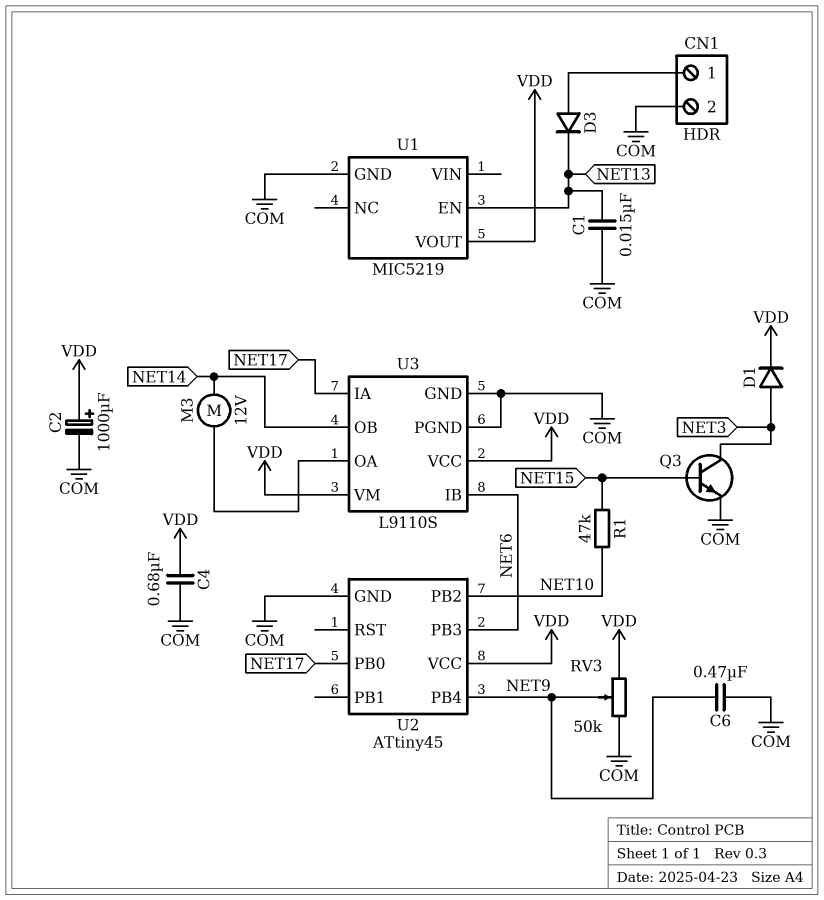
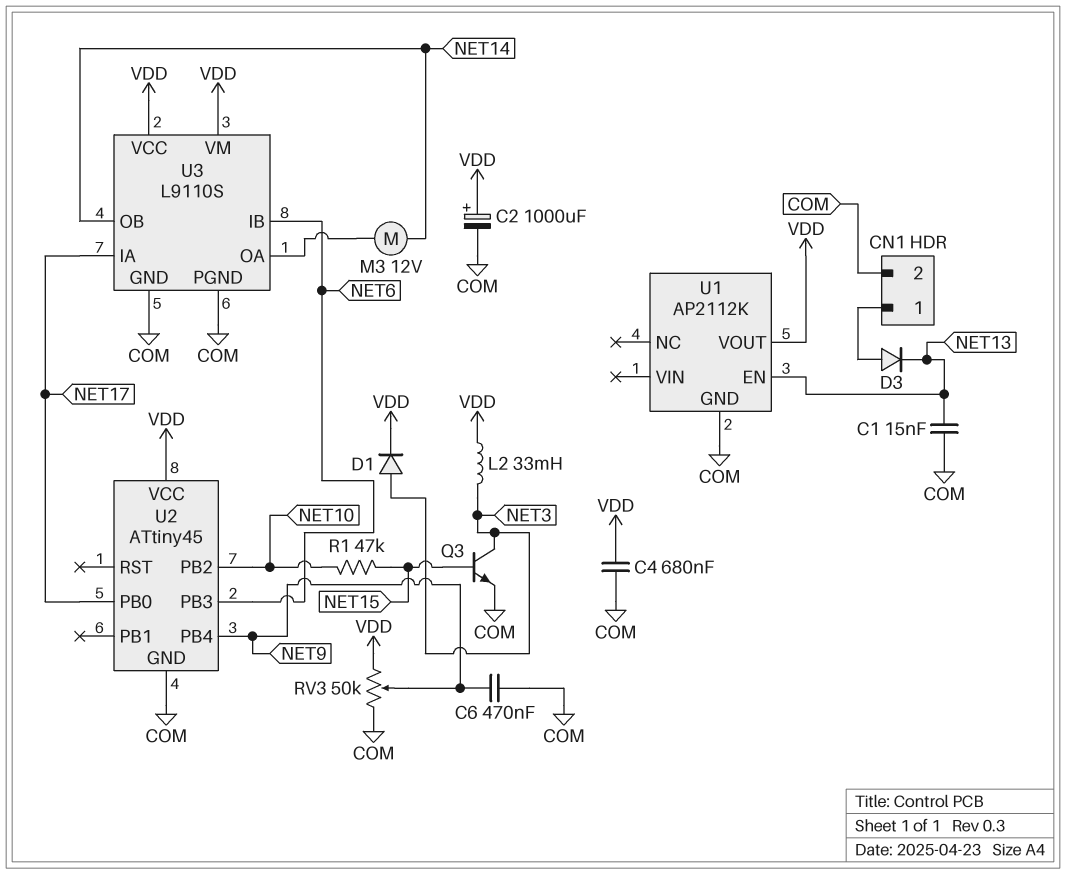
L2: none -> 33mH (NET3, VDD)
U1: MIC5219 -> AP2112K

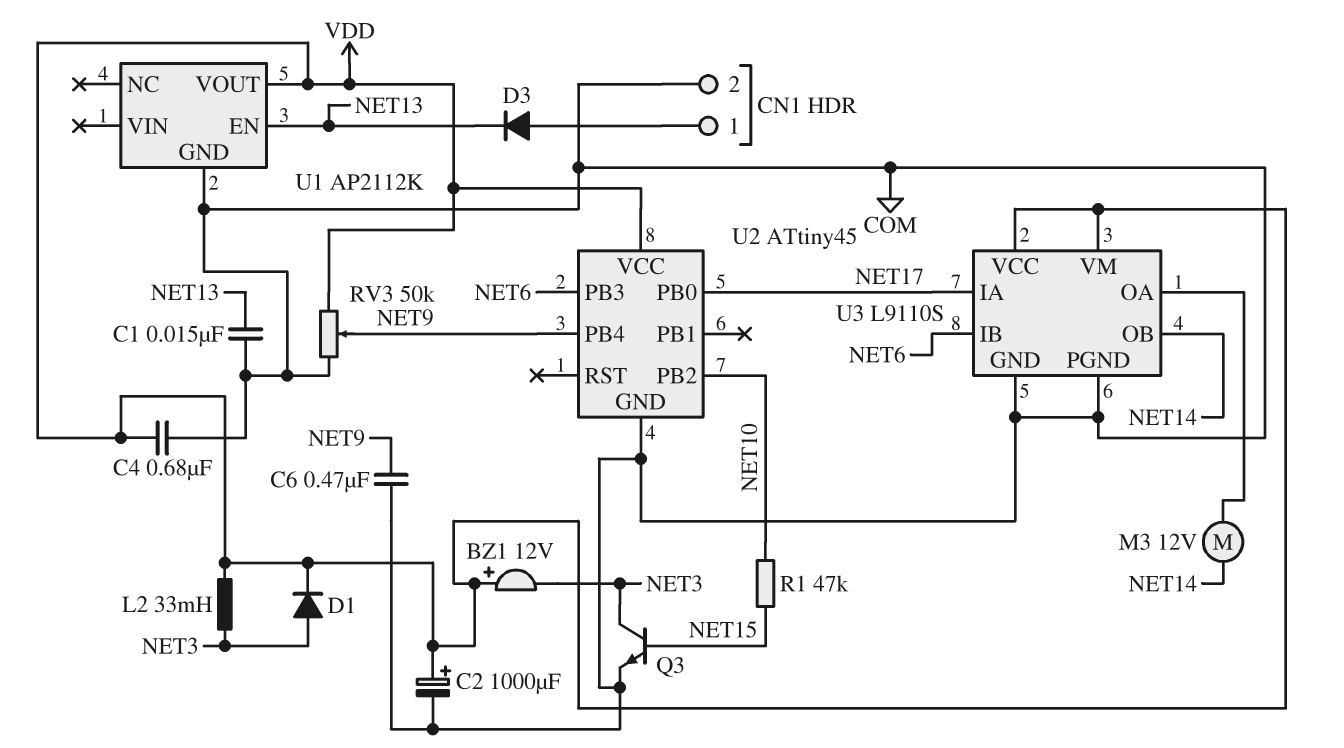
BZ1: none -> buzzer 12V (plus VDD, minus NET3)

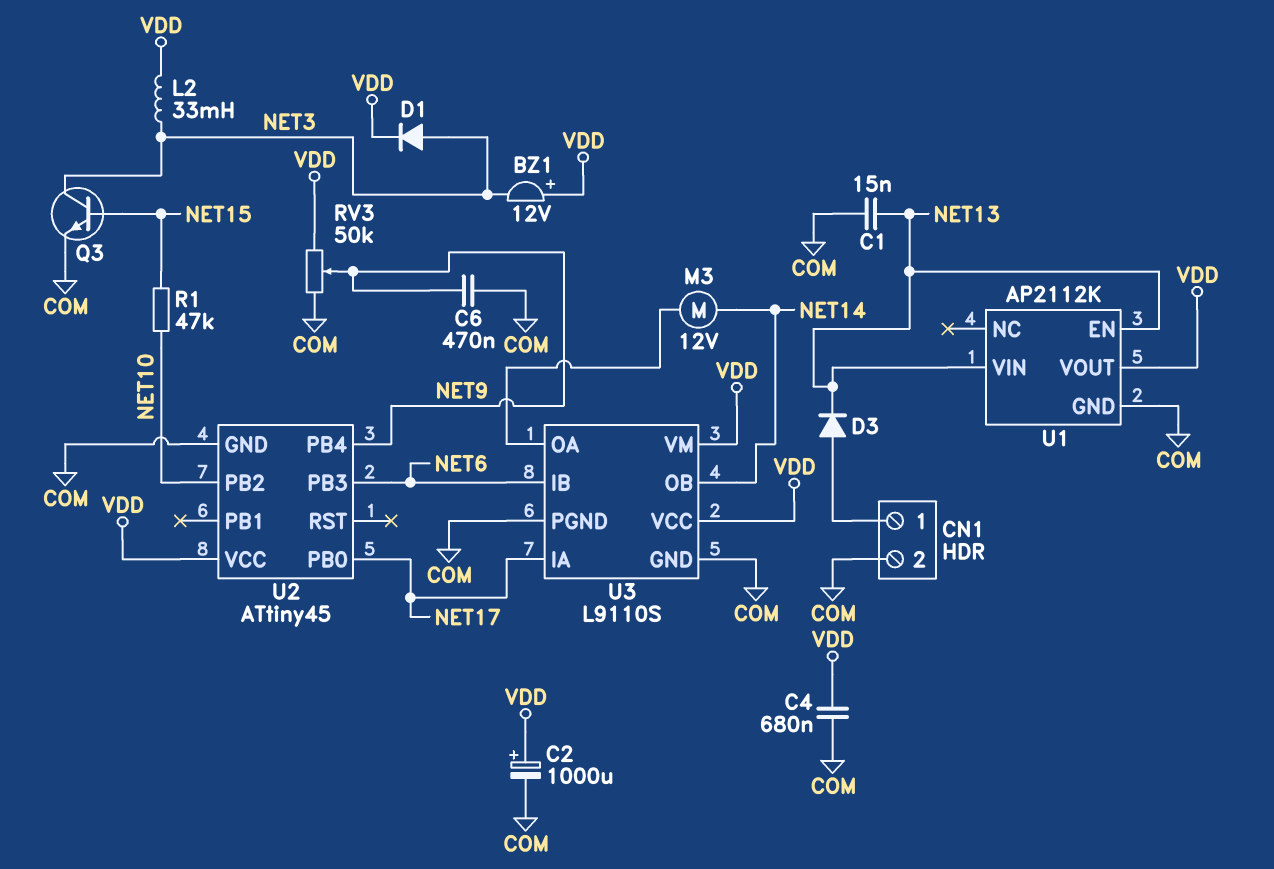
U1 pin VIN: none -> NET13

